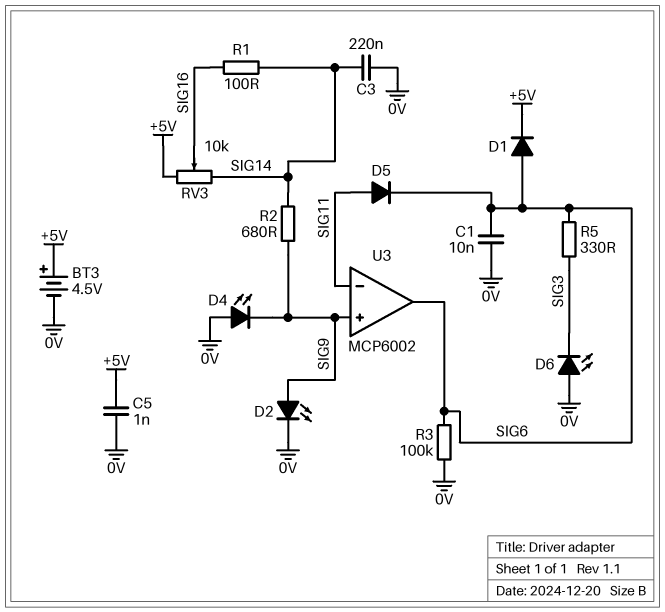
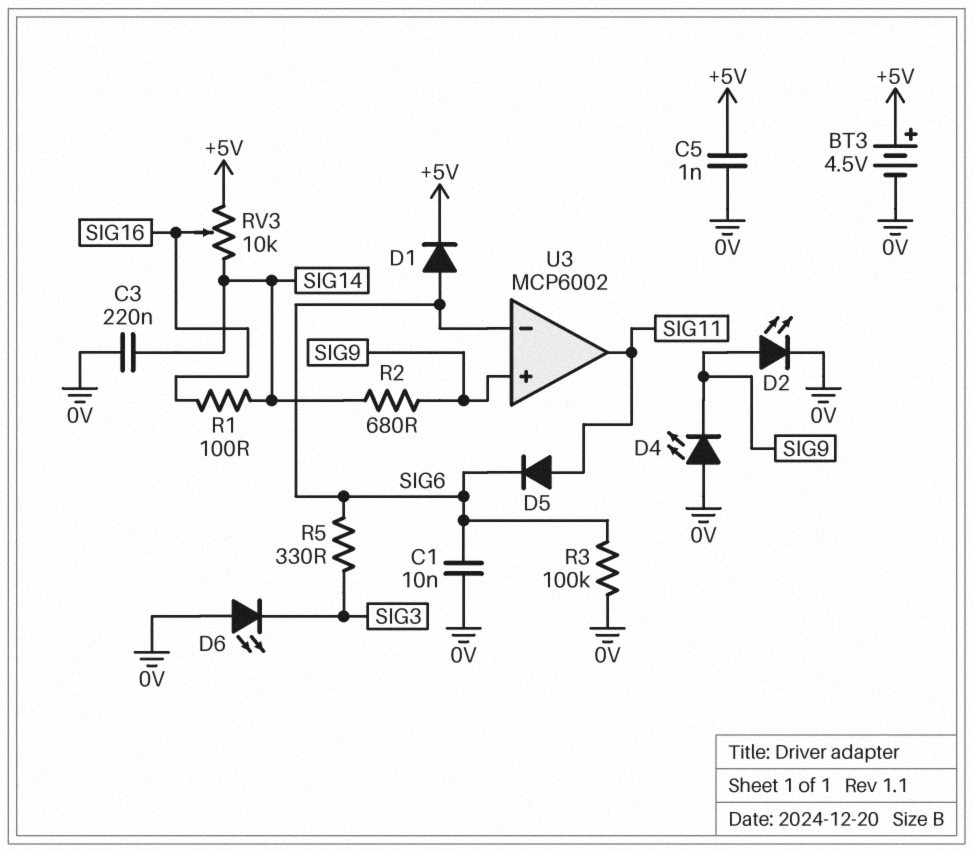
U3 pin in-: SIG11 -> SIG6
U3 pin out: SIG6 -> SIG11

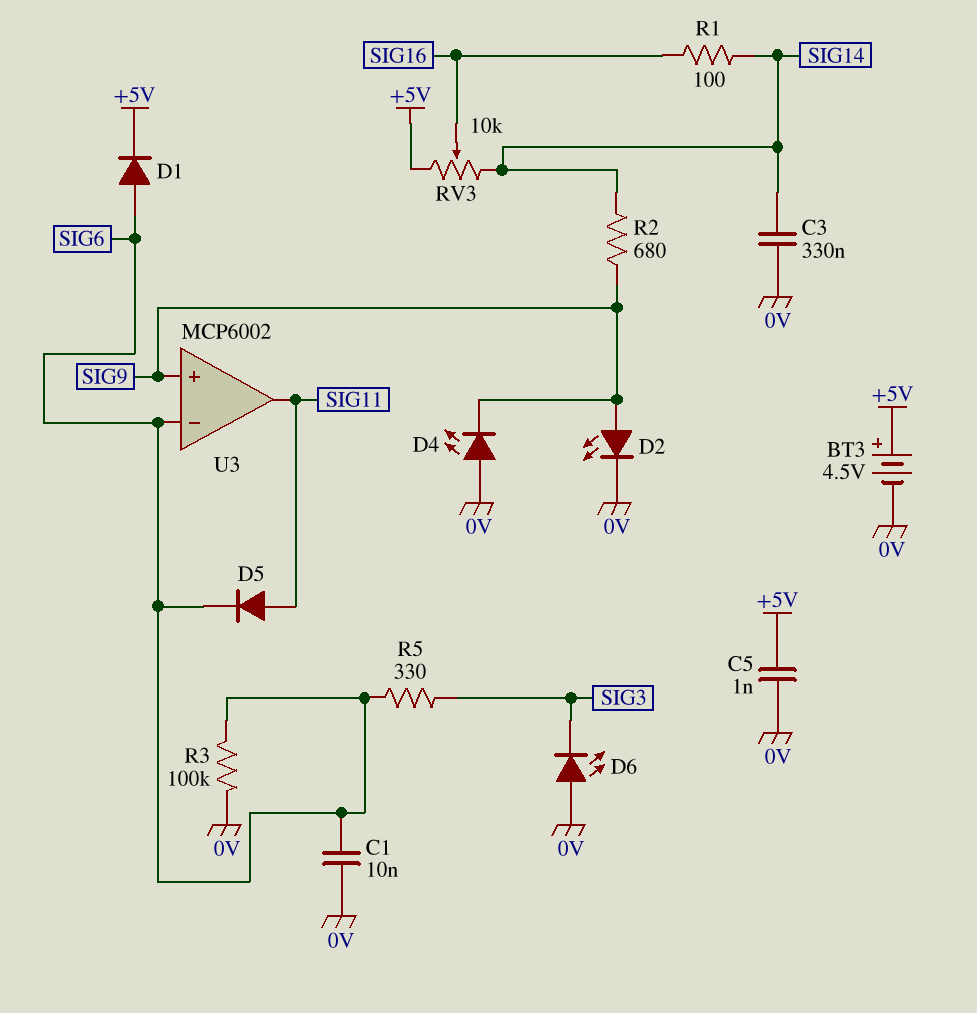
C3: 220nF (0V, SIG14) -> 330nF (0V, SIG14)

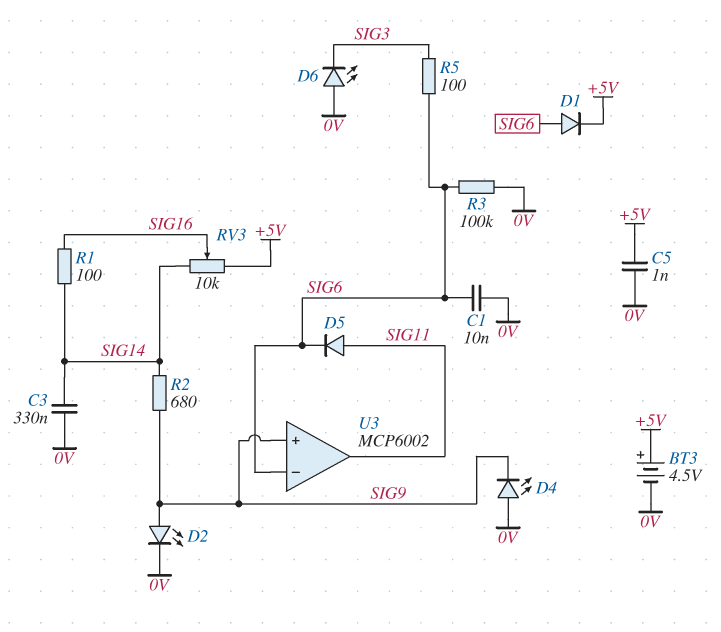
R5: 330 (SIG3, SIG6) -> 100 (SIG3, SIG6)

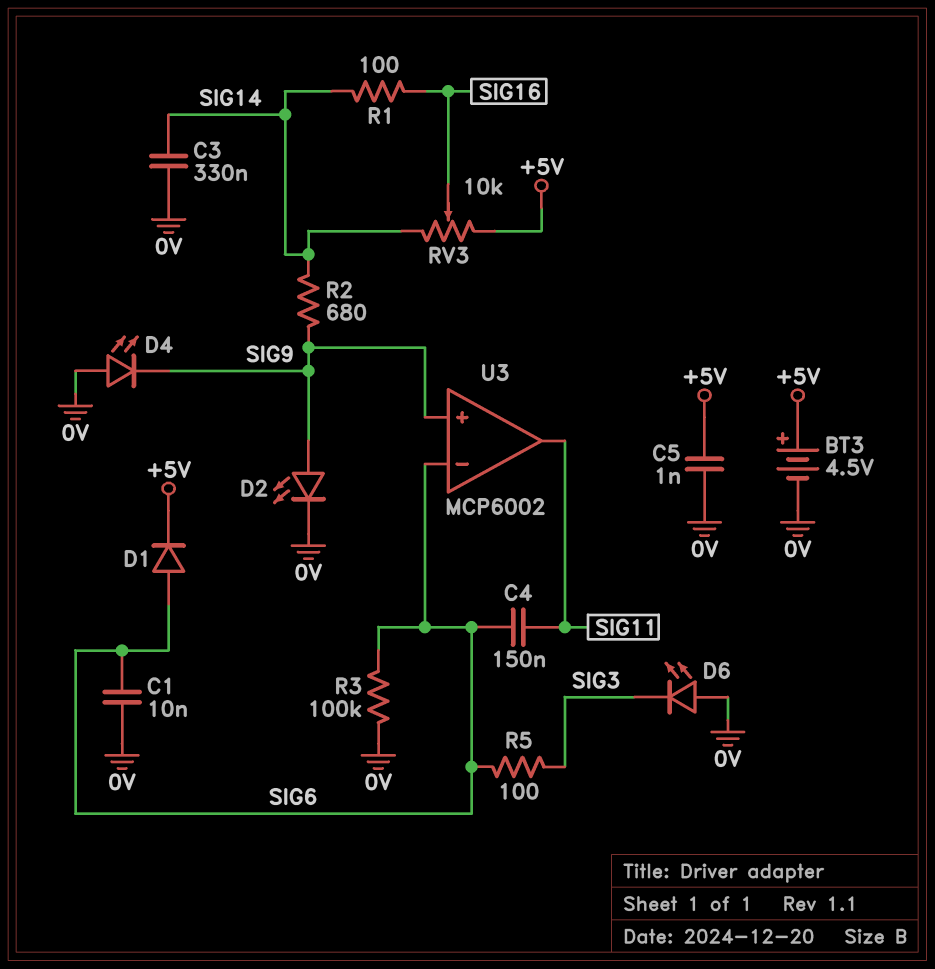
C4: none -> 150nF (SIG6, SIG11)
D5: diode (A SIG11, K SIG6) -> none

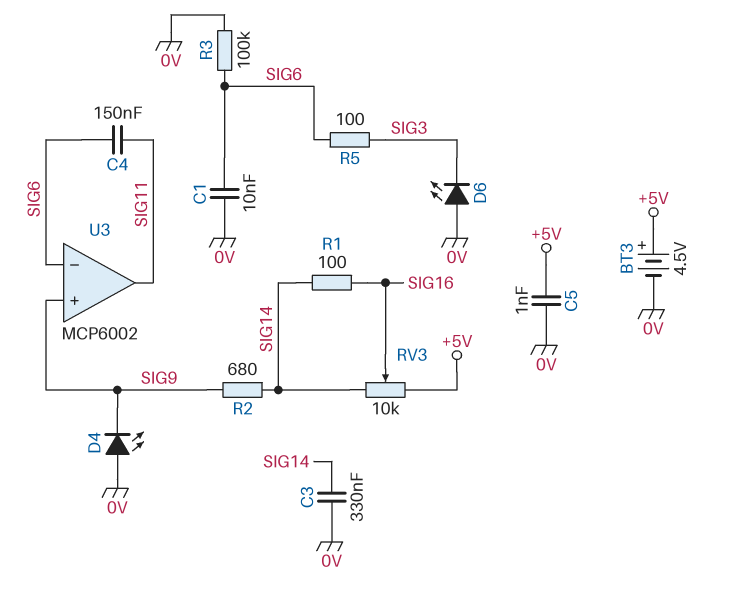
D1: diode (A SIG6, K +5V) -> none
D2: LED (A SIG9, K 0V) -> none

